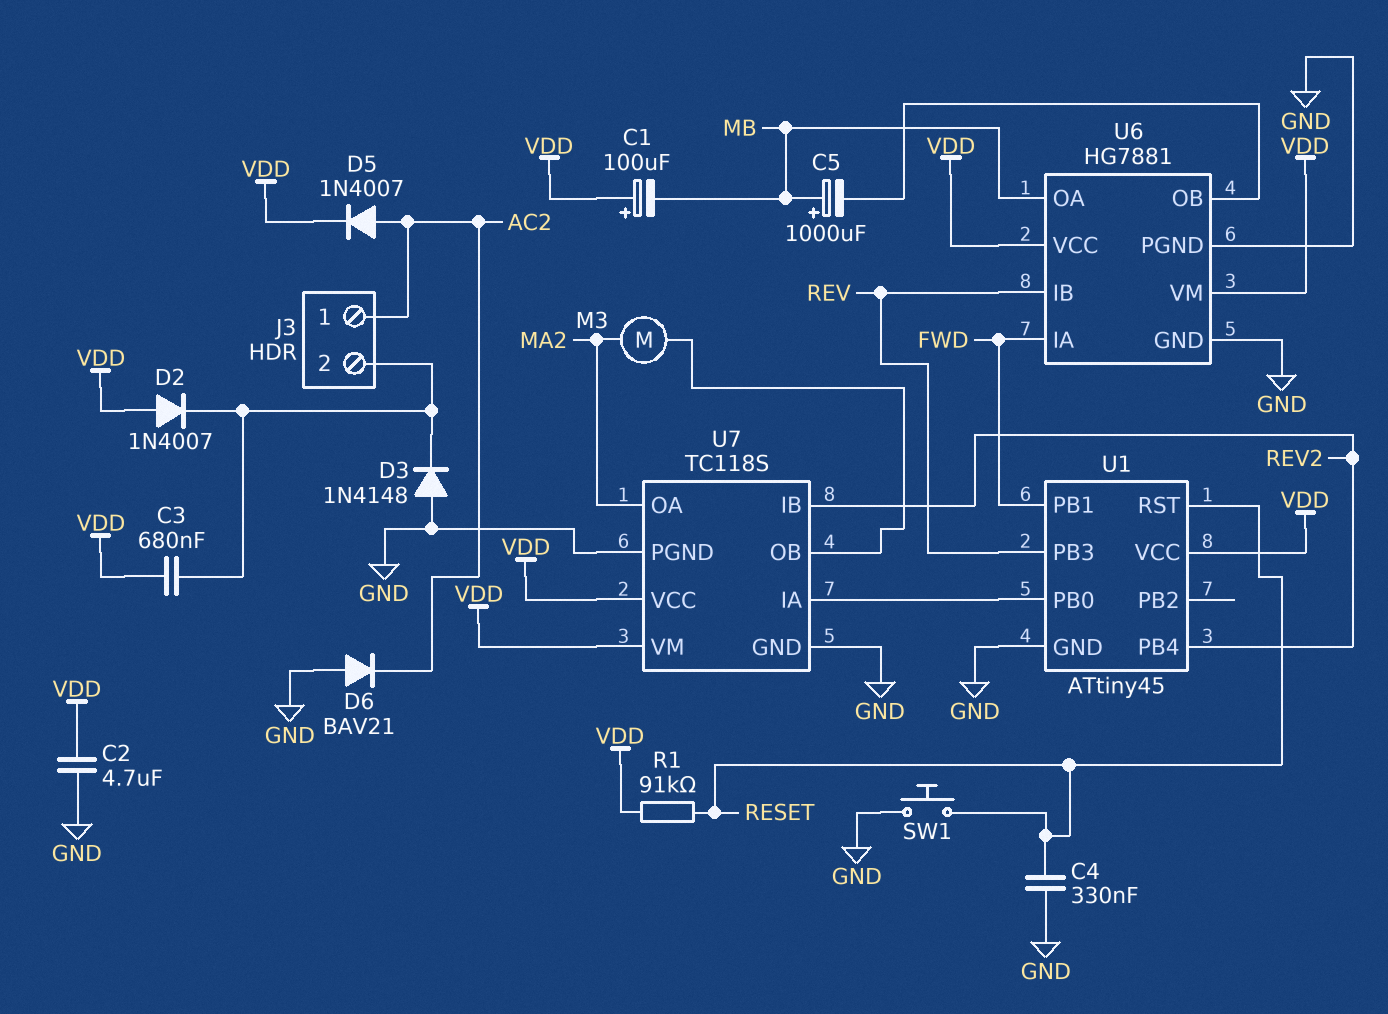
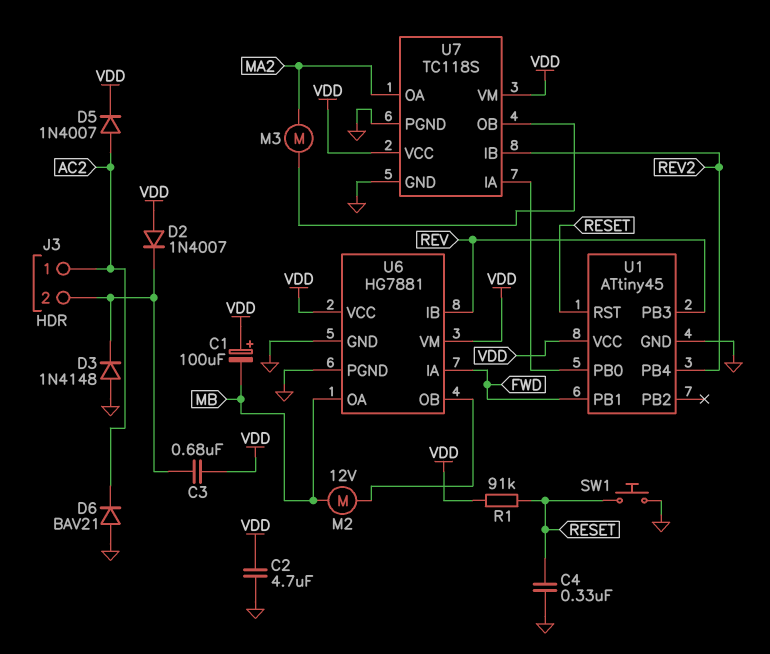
C5: 1000uF (plus MB, minus U6/OB) -> none
M2: none -> motor 12V (MB, U6/OB)

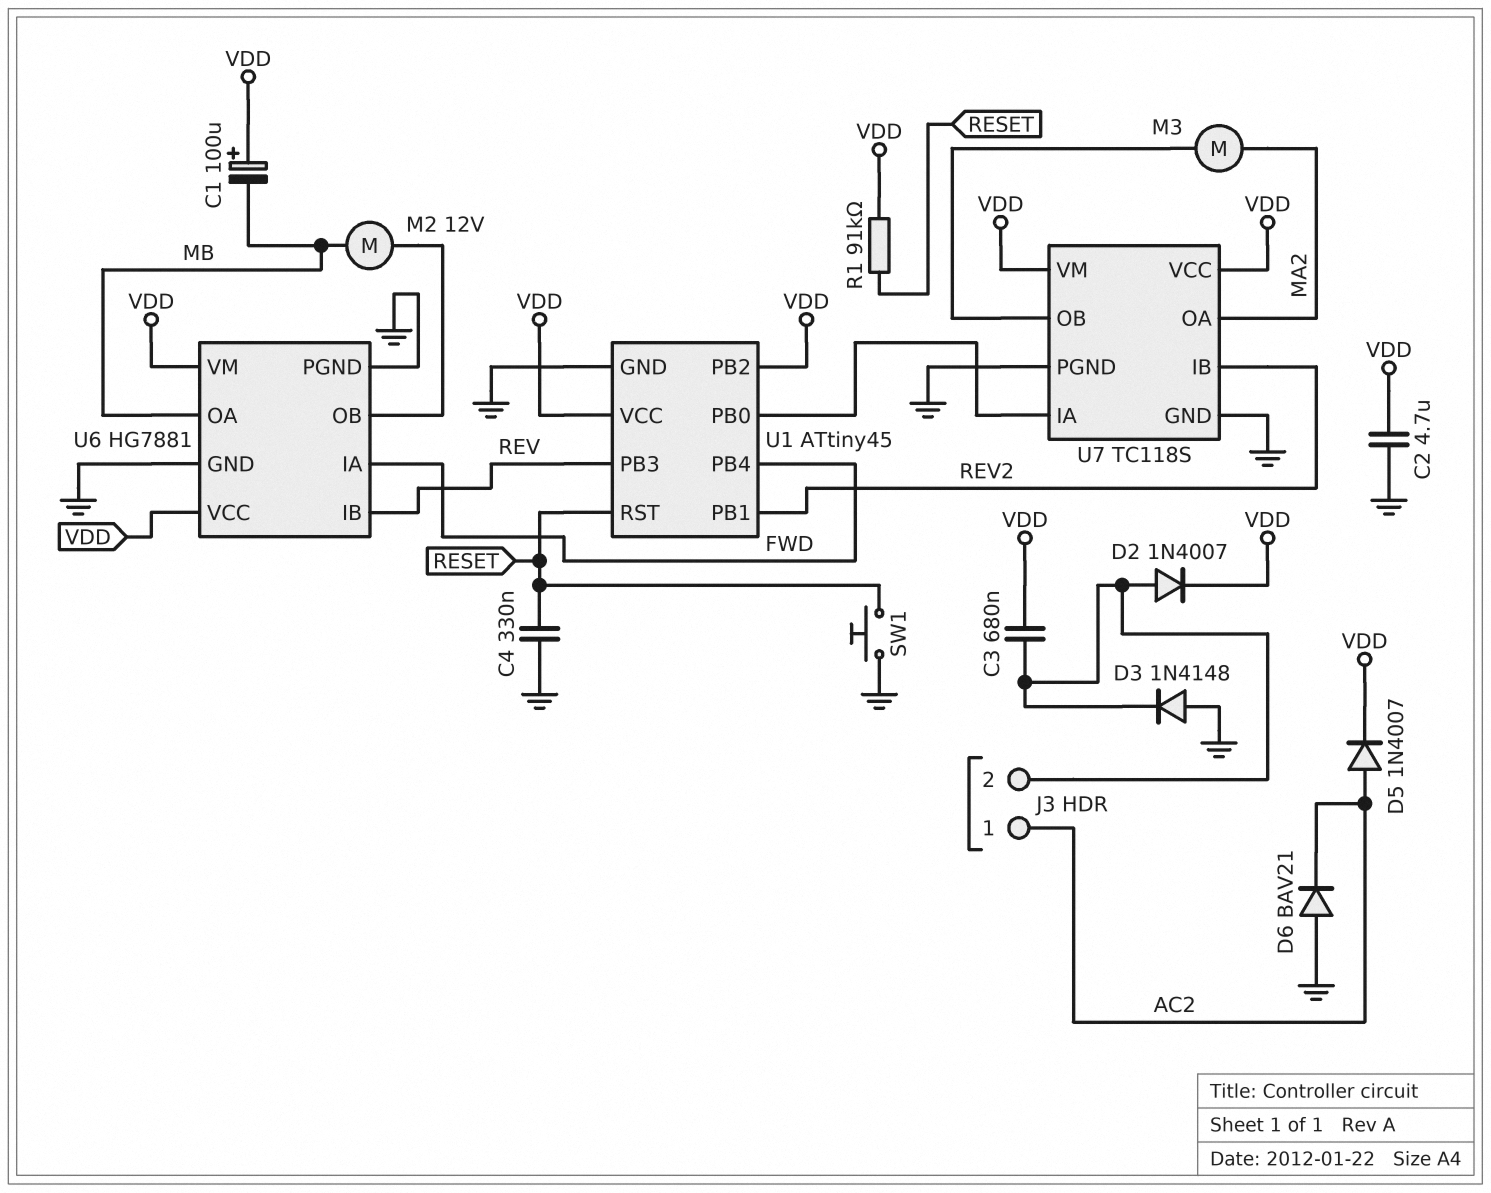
D2: diode 1N4007 (A VDD, K J3/2) -> diode 1N4007 (A J3/2, K VDD)
U1 pin PB1: FWD -> REV2
U1 pin PB2: none -> VDD
U1 pin PB4: REV2 -> FWD

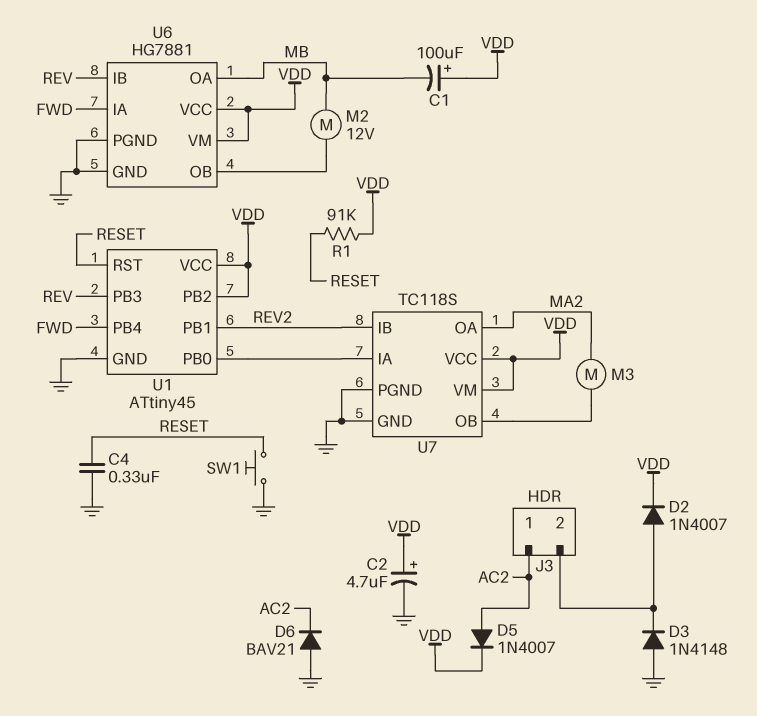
C2: 4.7uF (GND, VDD) -> 4.7uF (plus VDD, minus GND)
C3: 680nF (J3/2, VDD) -> none

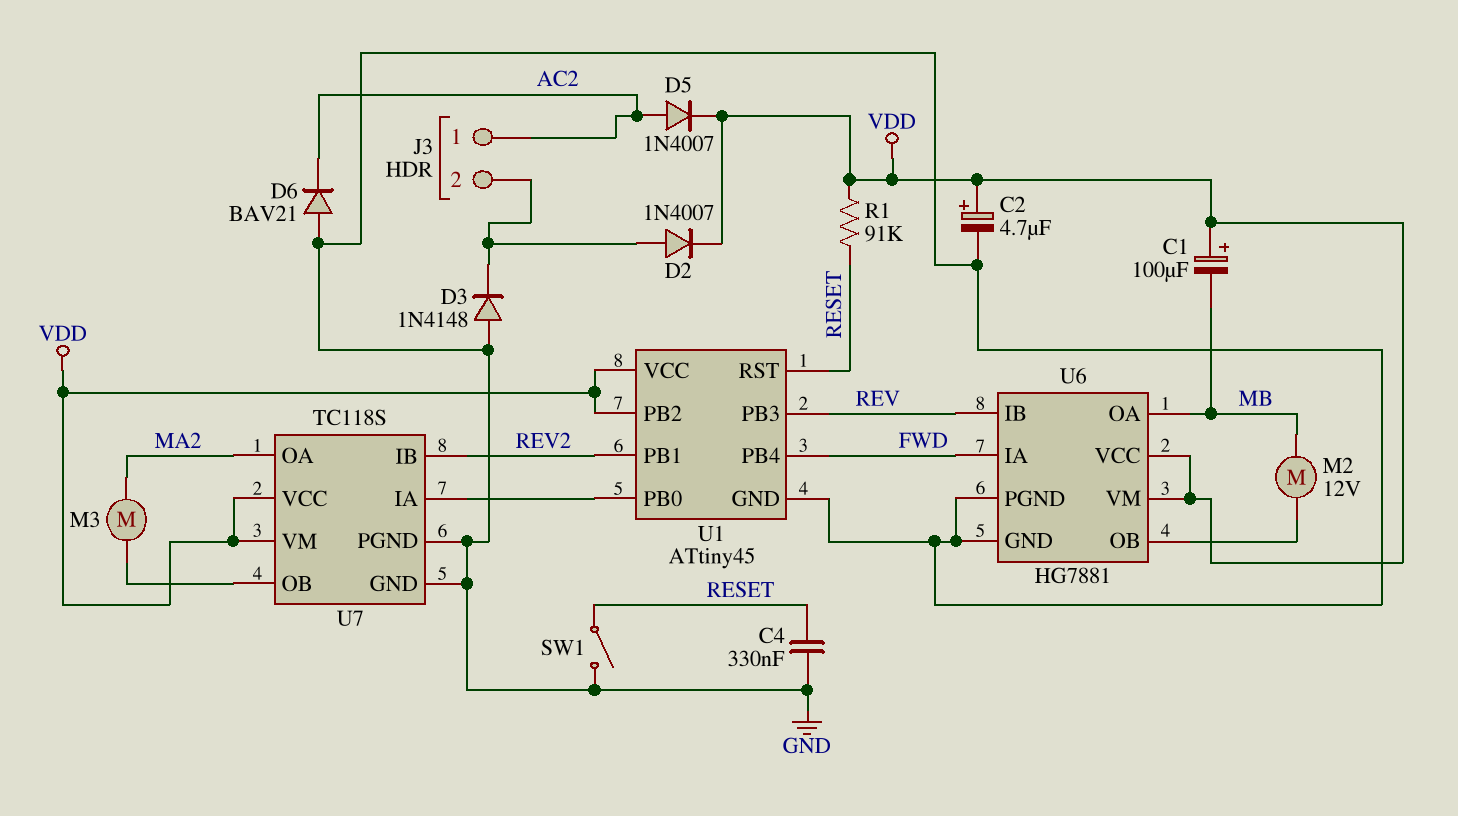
SW1: button (GND, RESET) -> switch (GND, RESET)

